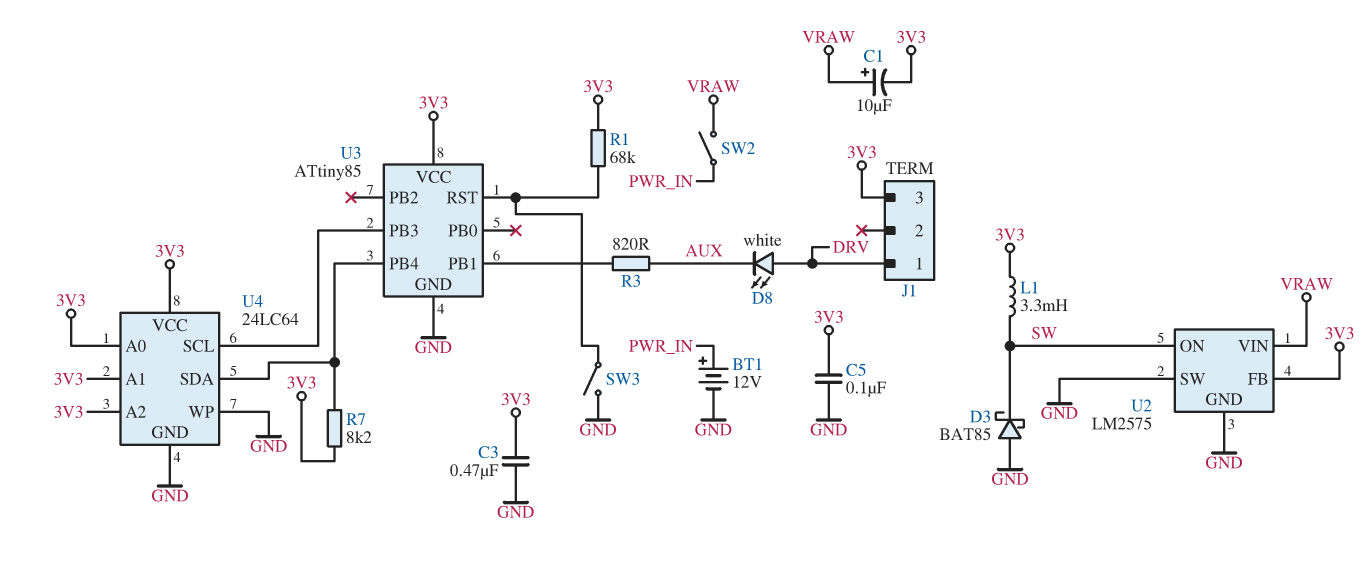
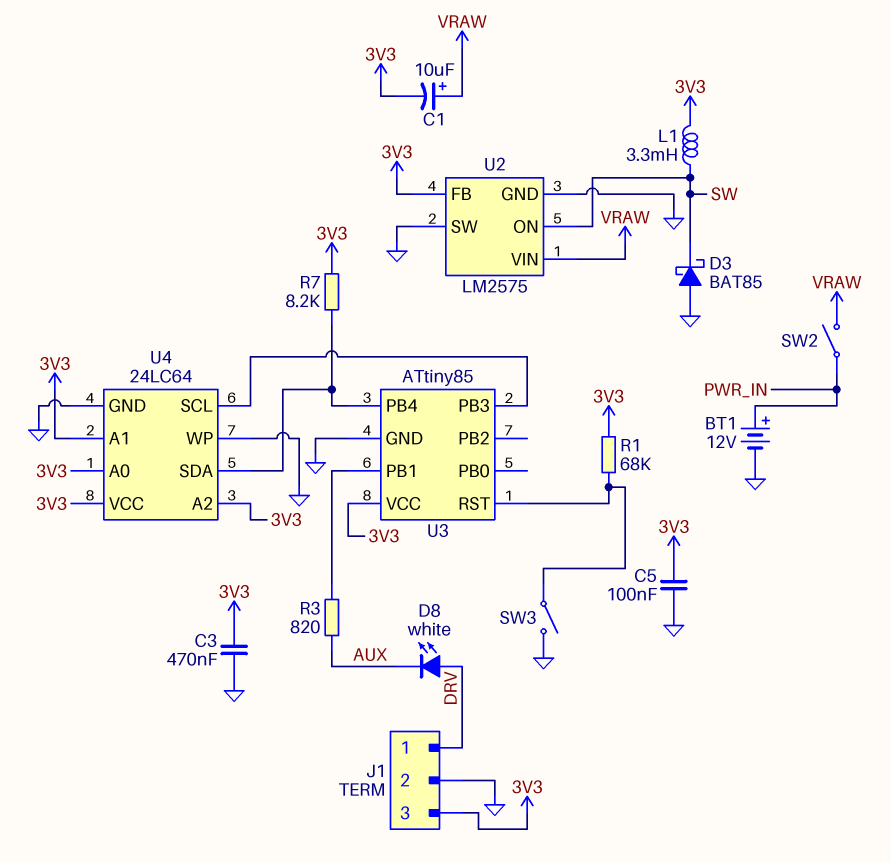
J1 pin 2: none -> GND

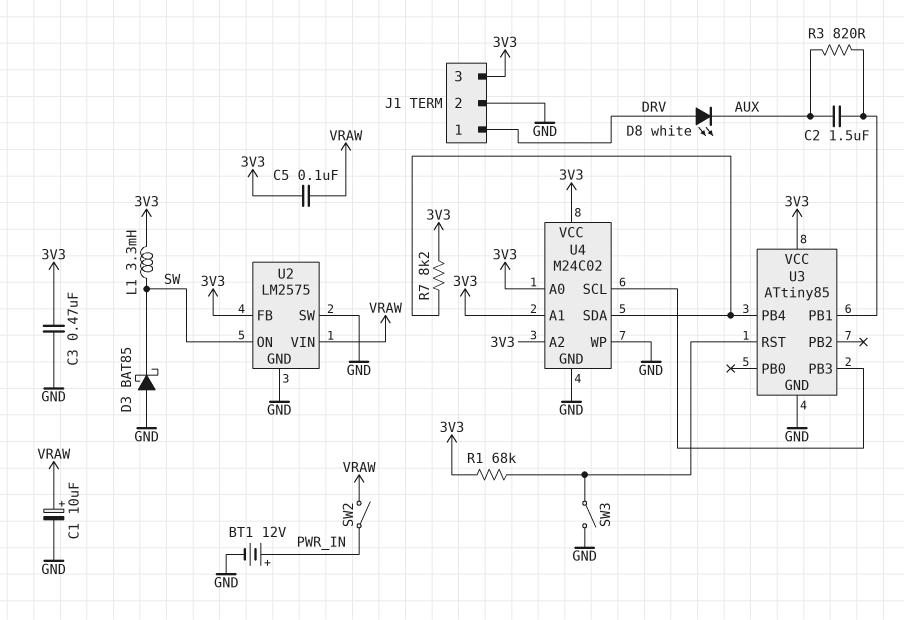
C1: 10uF (plus VRAW, minus 3V3) -> 10uF (plus VRAW, minus GND)
C2: none -> 1.5uF (AUX, U3/PB1)
C5: 100nF (3V3, GND) -> 100nF (3V3, VRAW)
U4: 24LC64 -> M24C02

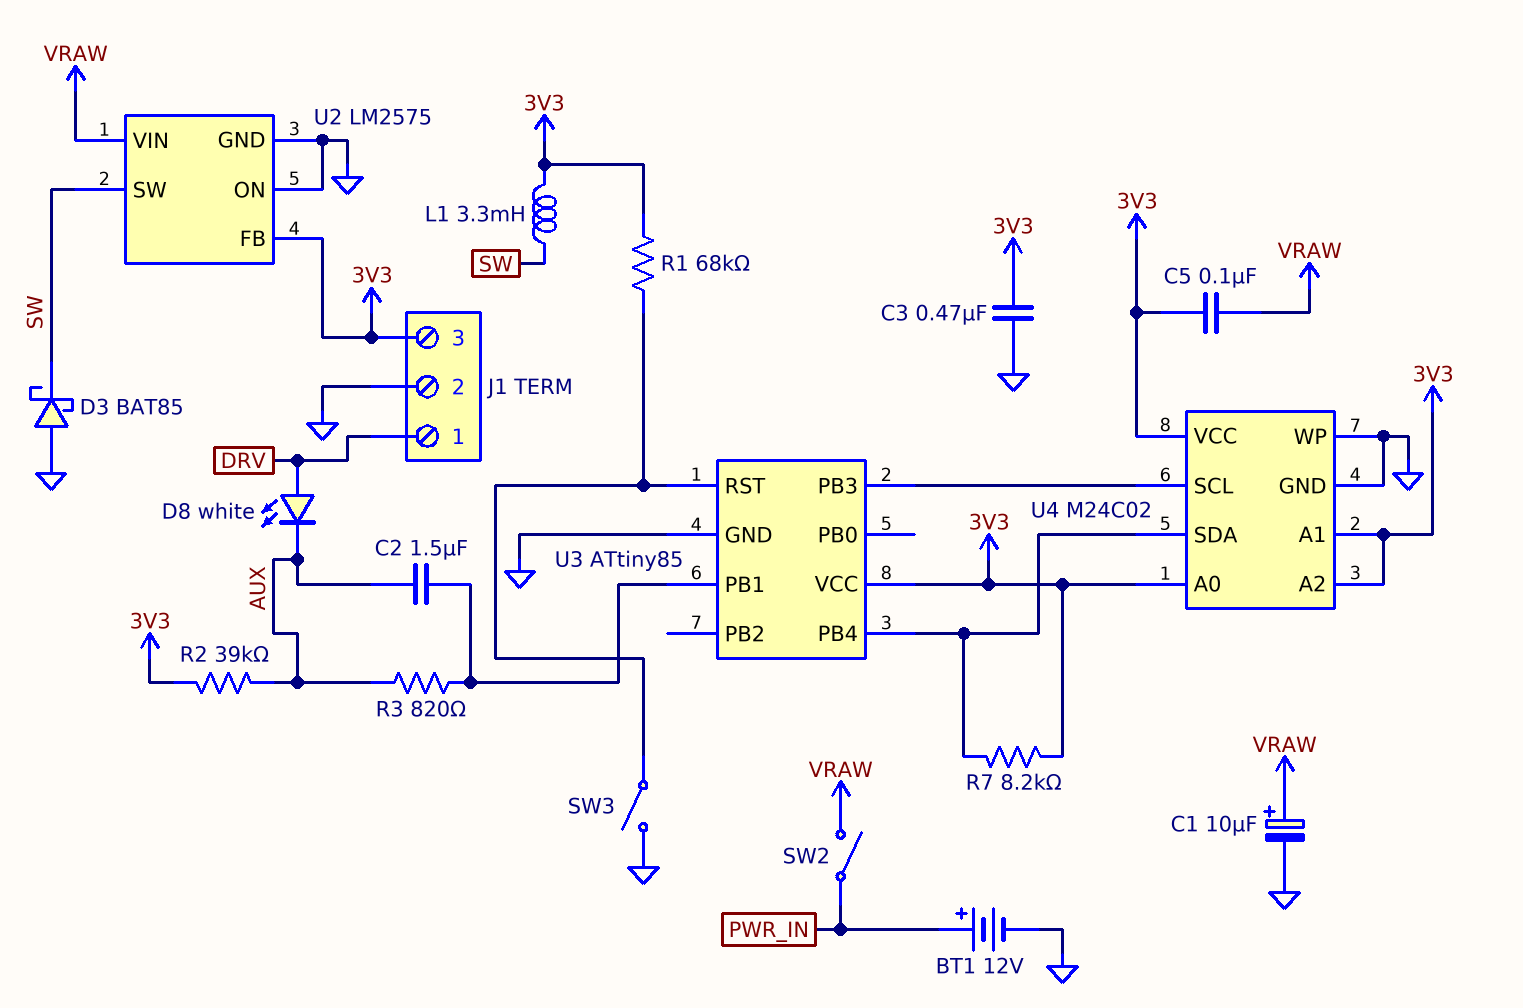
R2: none -> 39k (3V3, AUX)
U2 pin ON: SW -> GND
U2 pin SW: GND -> SW

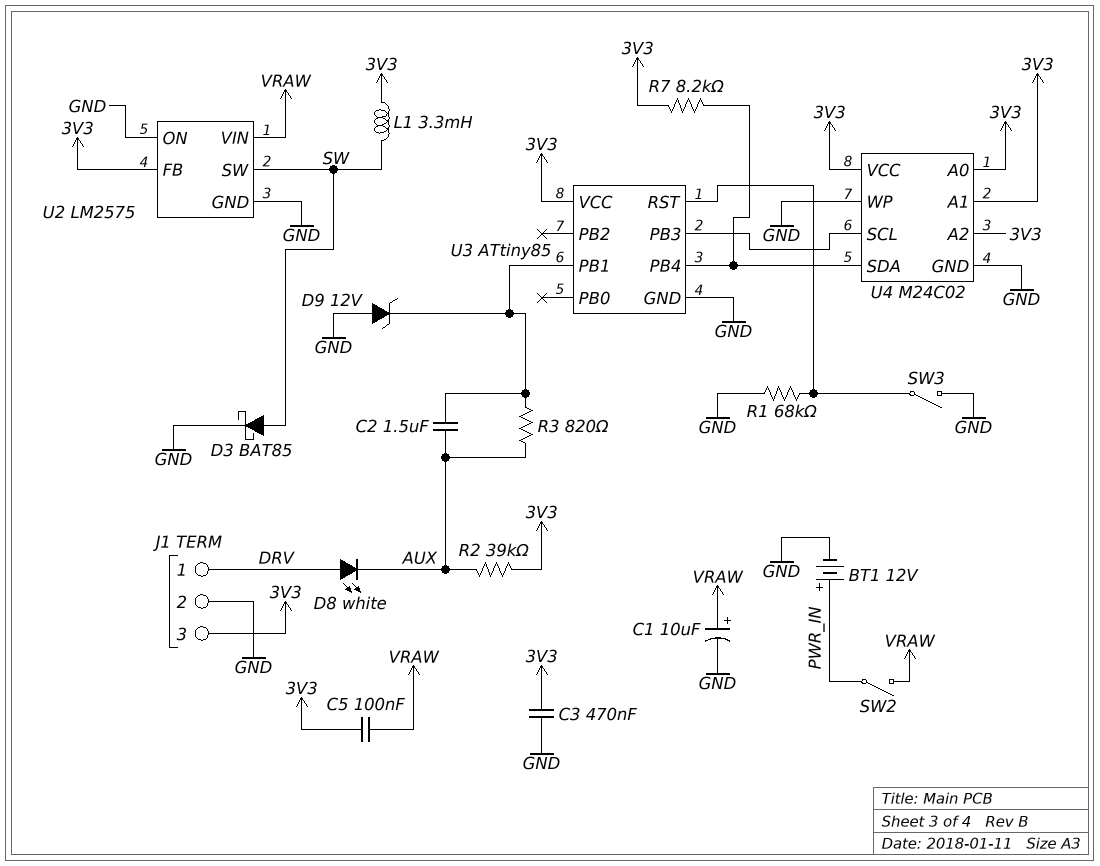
D3: schottky BAT85 (A GND, K SW) -> schottky BAT85 (A SW, K GND)
D9: none -> zener 12V (A GND, K U3/PB1)
R1: 68k (3V3, U3/RST) -> 68k (GND, U3/RST)

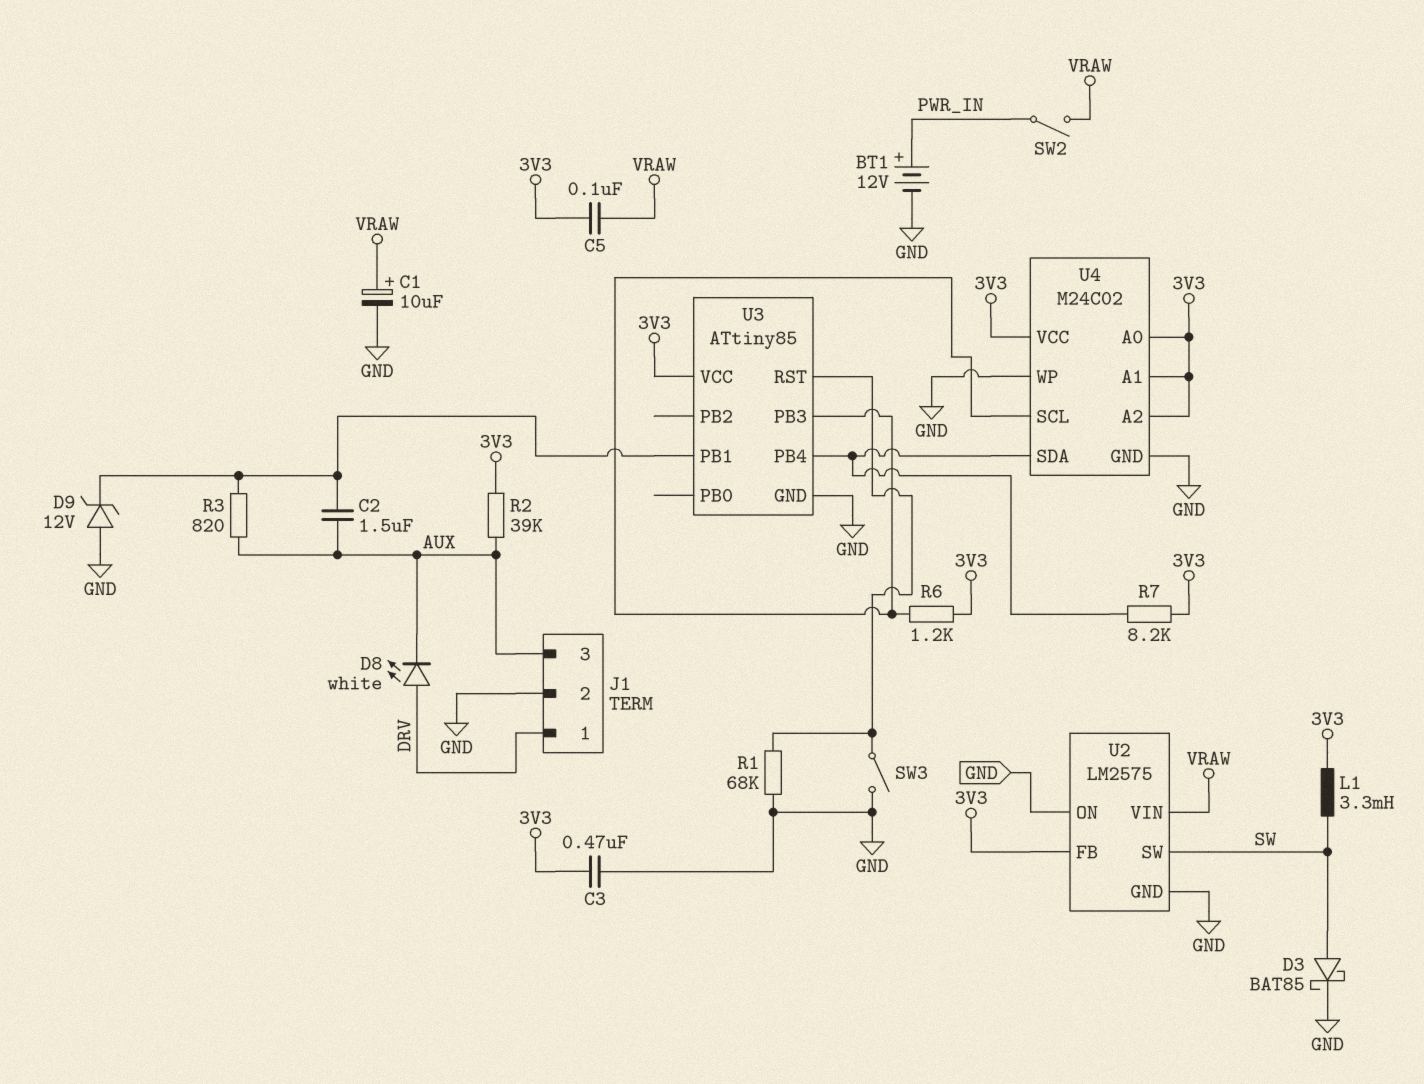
J1 pin 3: 3V3 -> AUX
R6: none -> 1.2k (3V3, U3/PB3)

